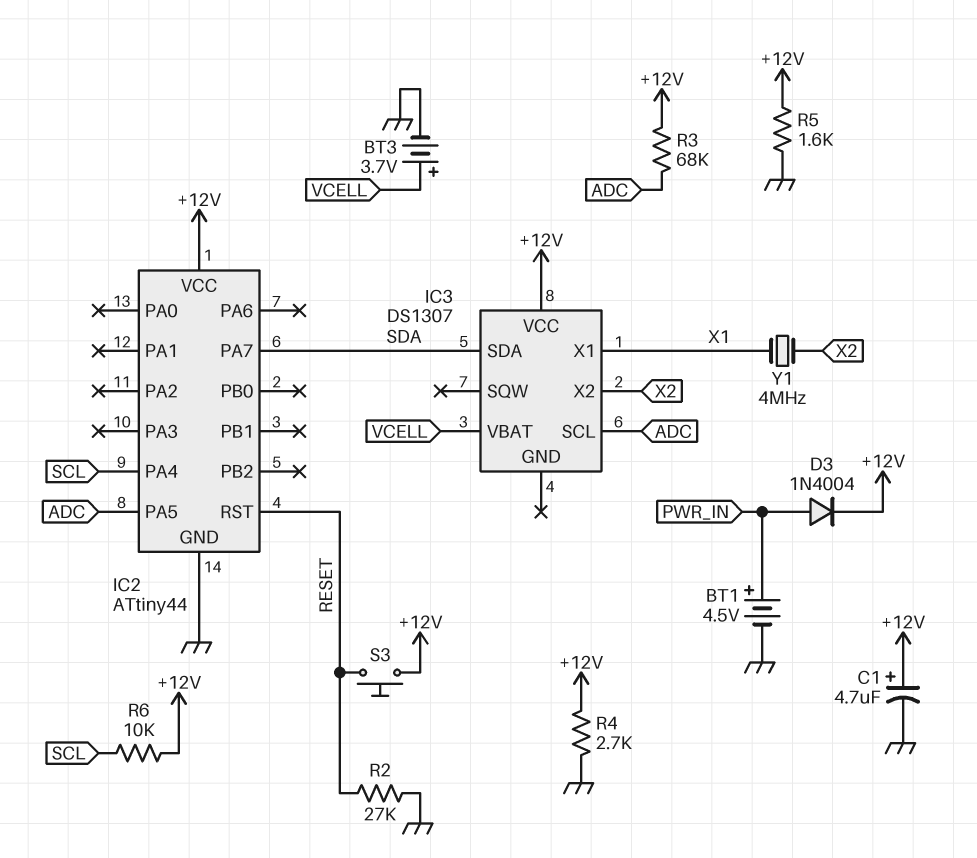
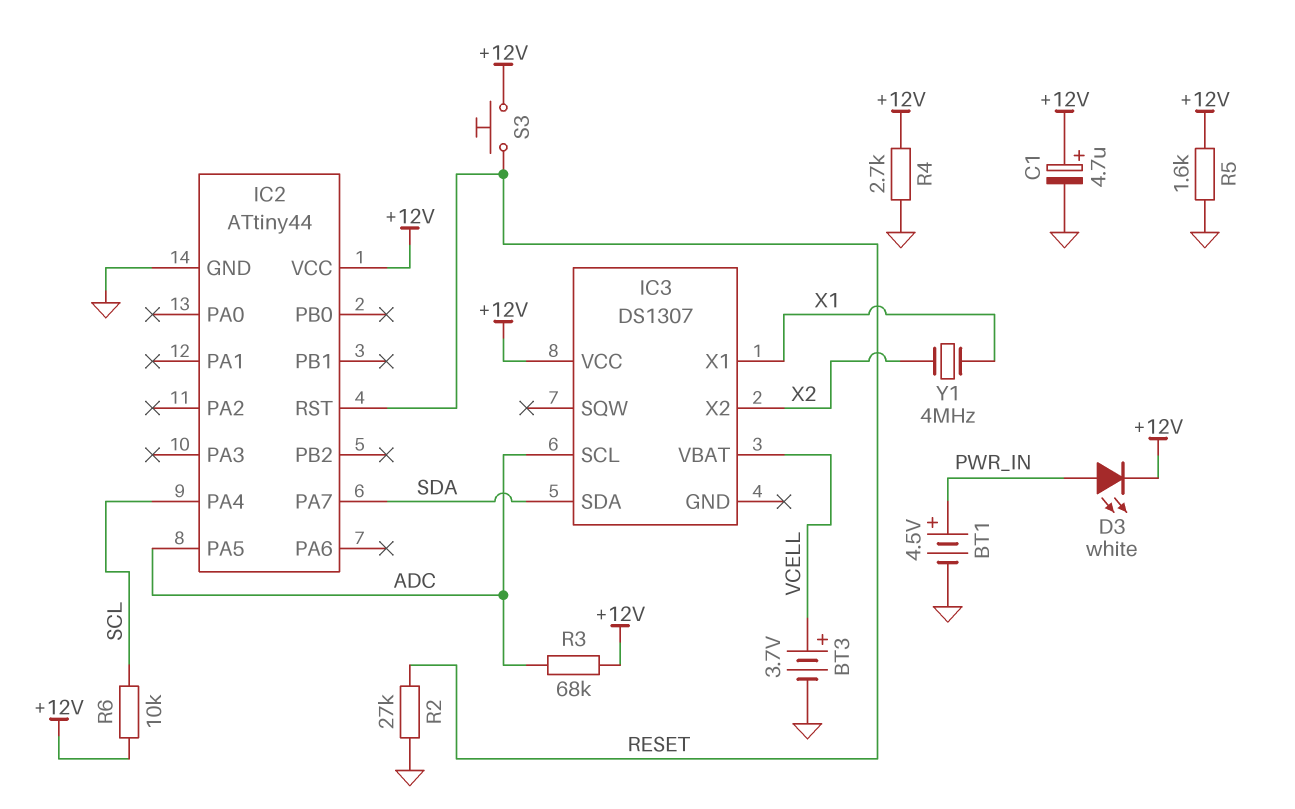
D3: diode 1N4004 (A PWR_IN, K +12V) -> LED white (A PWR_IN, K +12V)

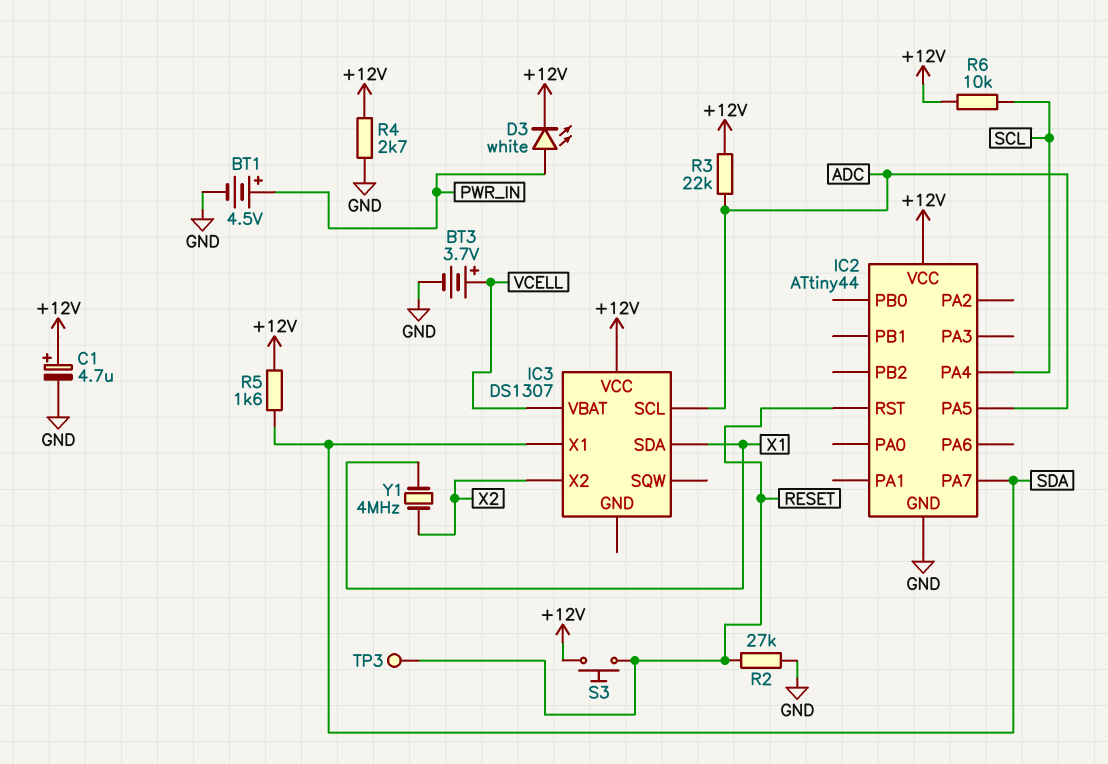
IC3 pin SDA: SDA -> X1
IC3 pin X1: X1 -> SDA
R3: 68k (+12V, ADC) -> 22k (+12V, ADC)
R5: 1.6k (+12V, GND) -> 1.6k (+12V, SDA)
TP3: none -> test point (RESET)

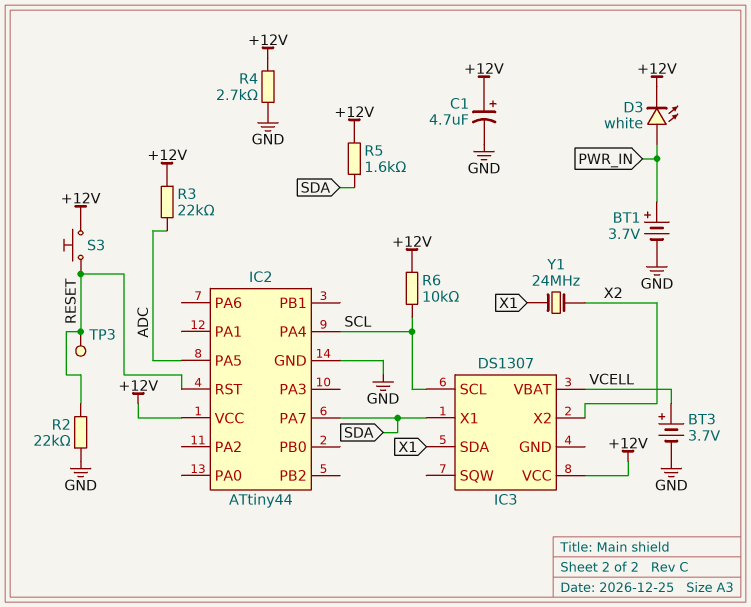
BT1: 4.5V (plus PWR_IN, minus GND) -> 3.7V (plus PWR_IN, minus GND)
IC3 pin SCL: ADC -> SCL
R2: 27k (GND, RESET) -> 22k (GND, RESET)
Y1: 4MHz (X1, X2) -> 24MHz (X1, X2)

